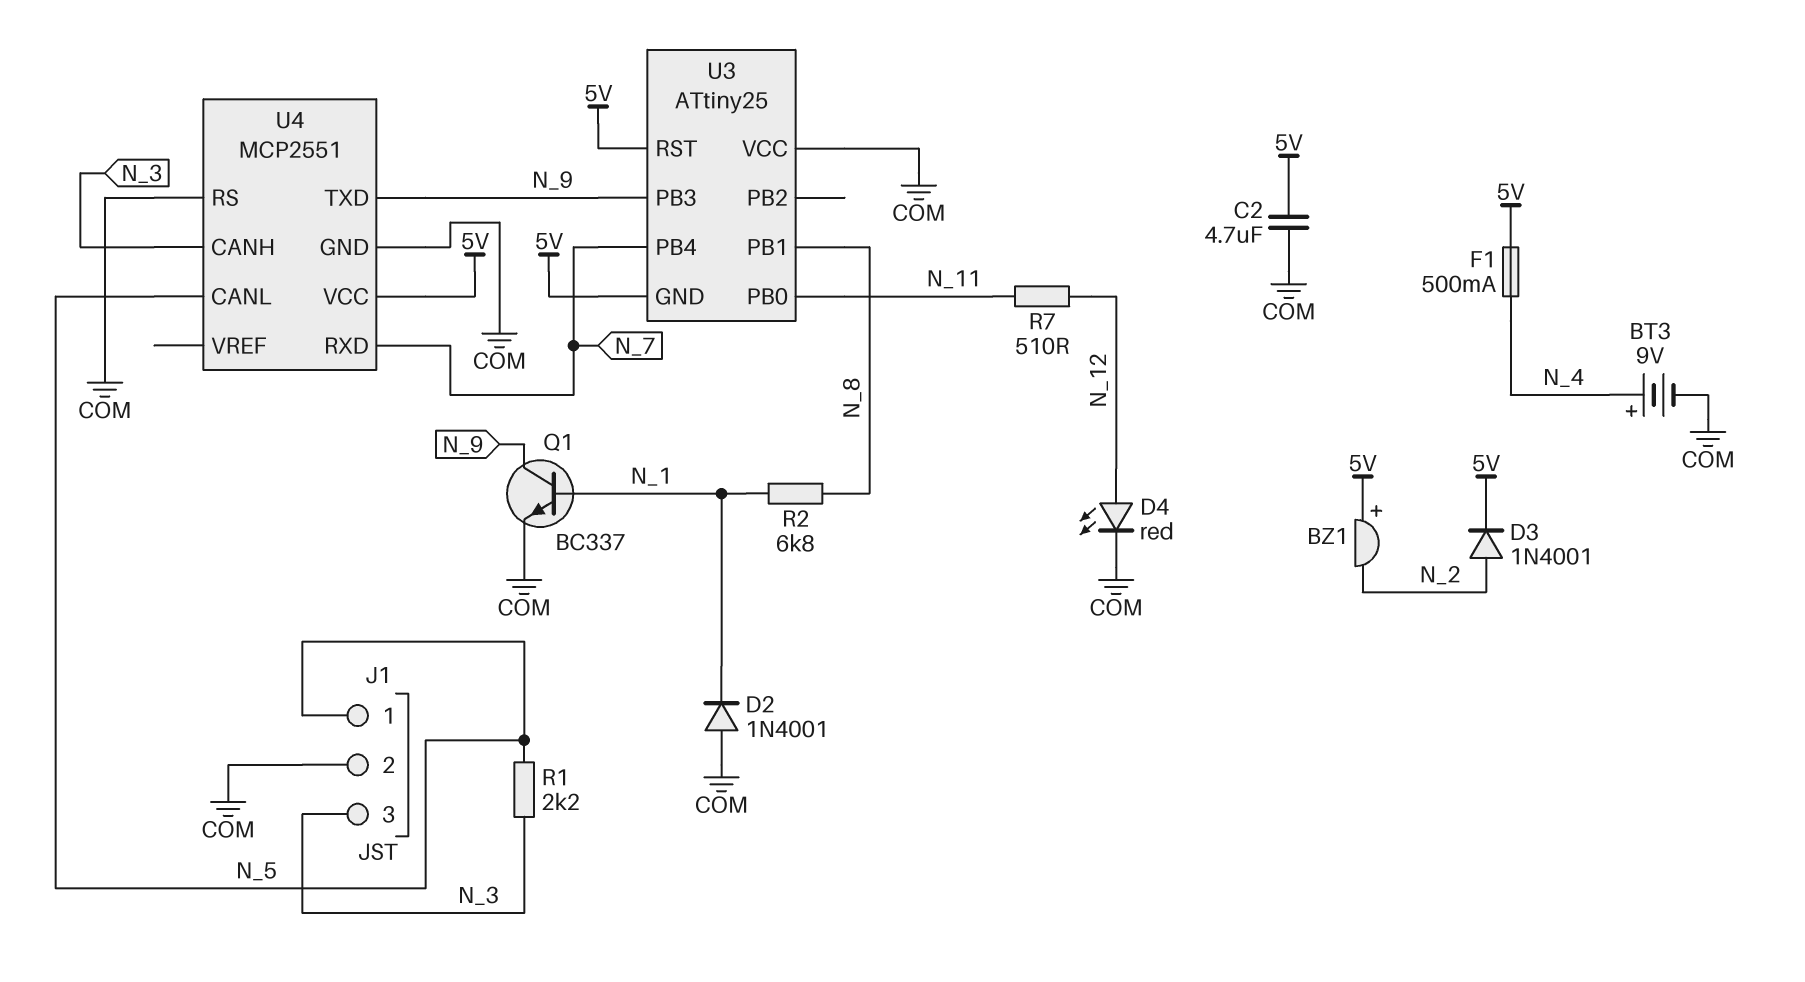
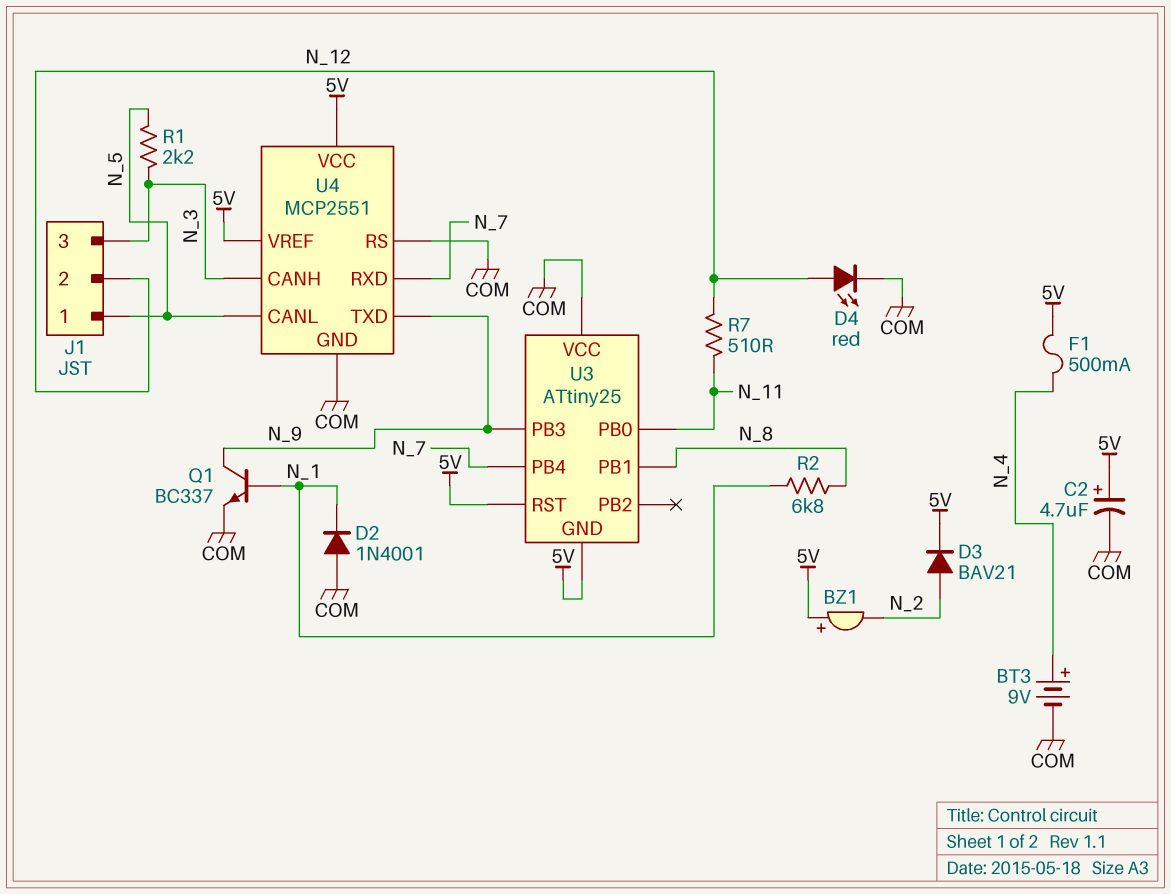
C2: 4.7uF (5V, COM) -> 4.7uF (plus 5V, minus COM)
D3: diode 1N4001 (A N_2, K 5V) -> diode BAV21 (A N_2, K 5V)
J1 pin 2: COM -> N_12
U4 pin VREF: none -> 5V

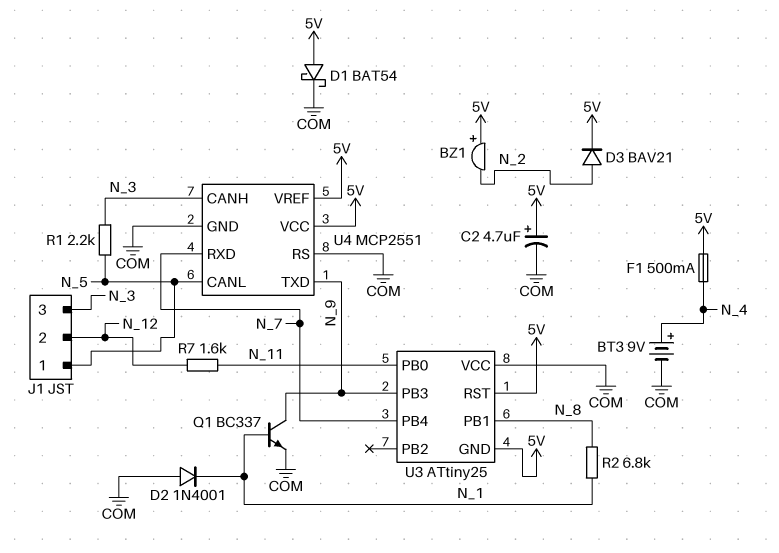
D1: none -> schottky BAT54 (A 5V, K COM)
D4: LED red (A N_12, K COM) -> none
R7: 510 (N_11, N_12) -> 1.6k (N_11, N_12)

